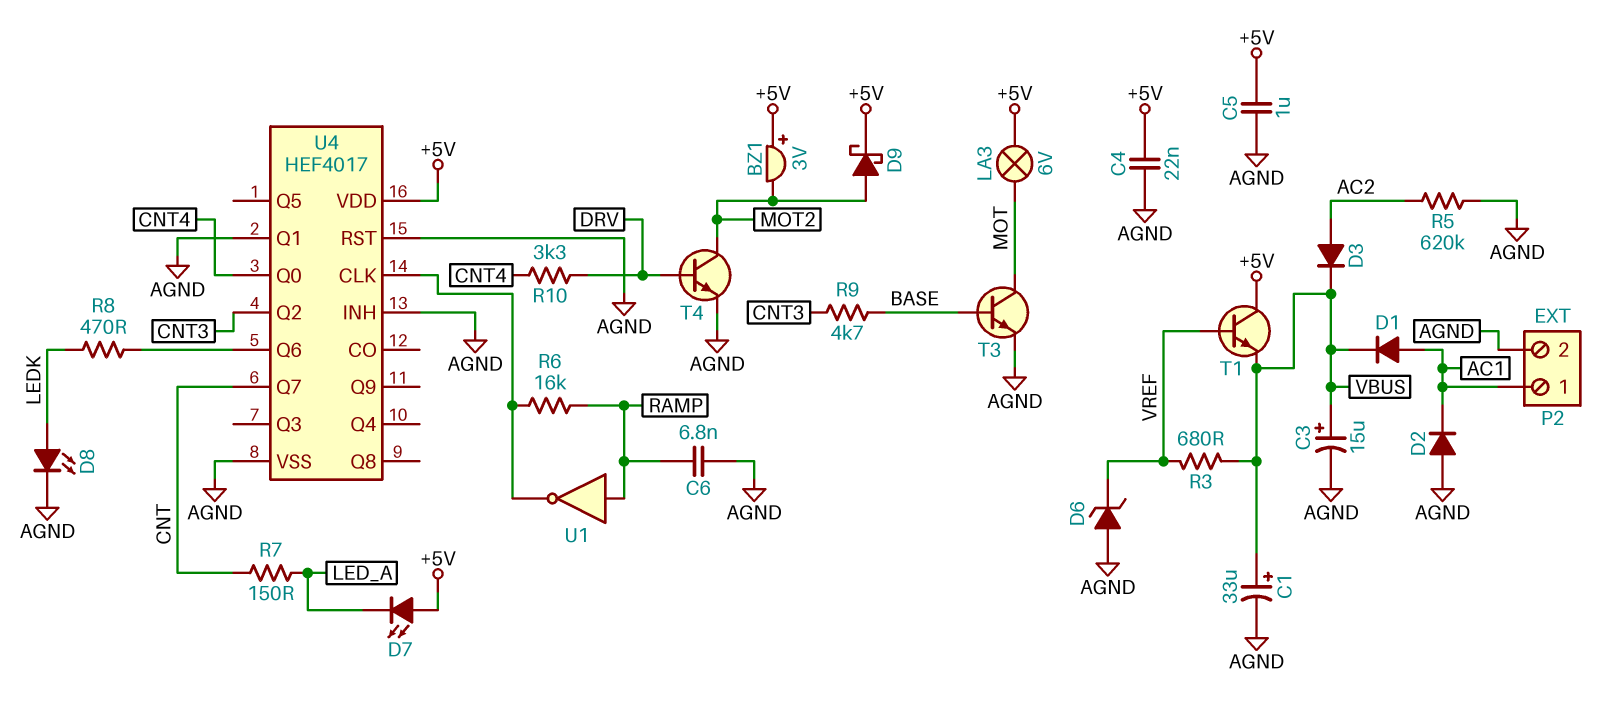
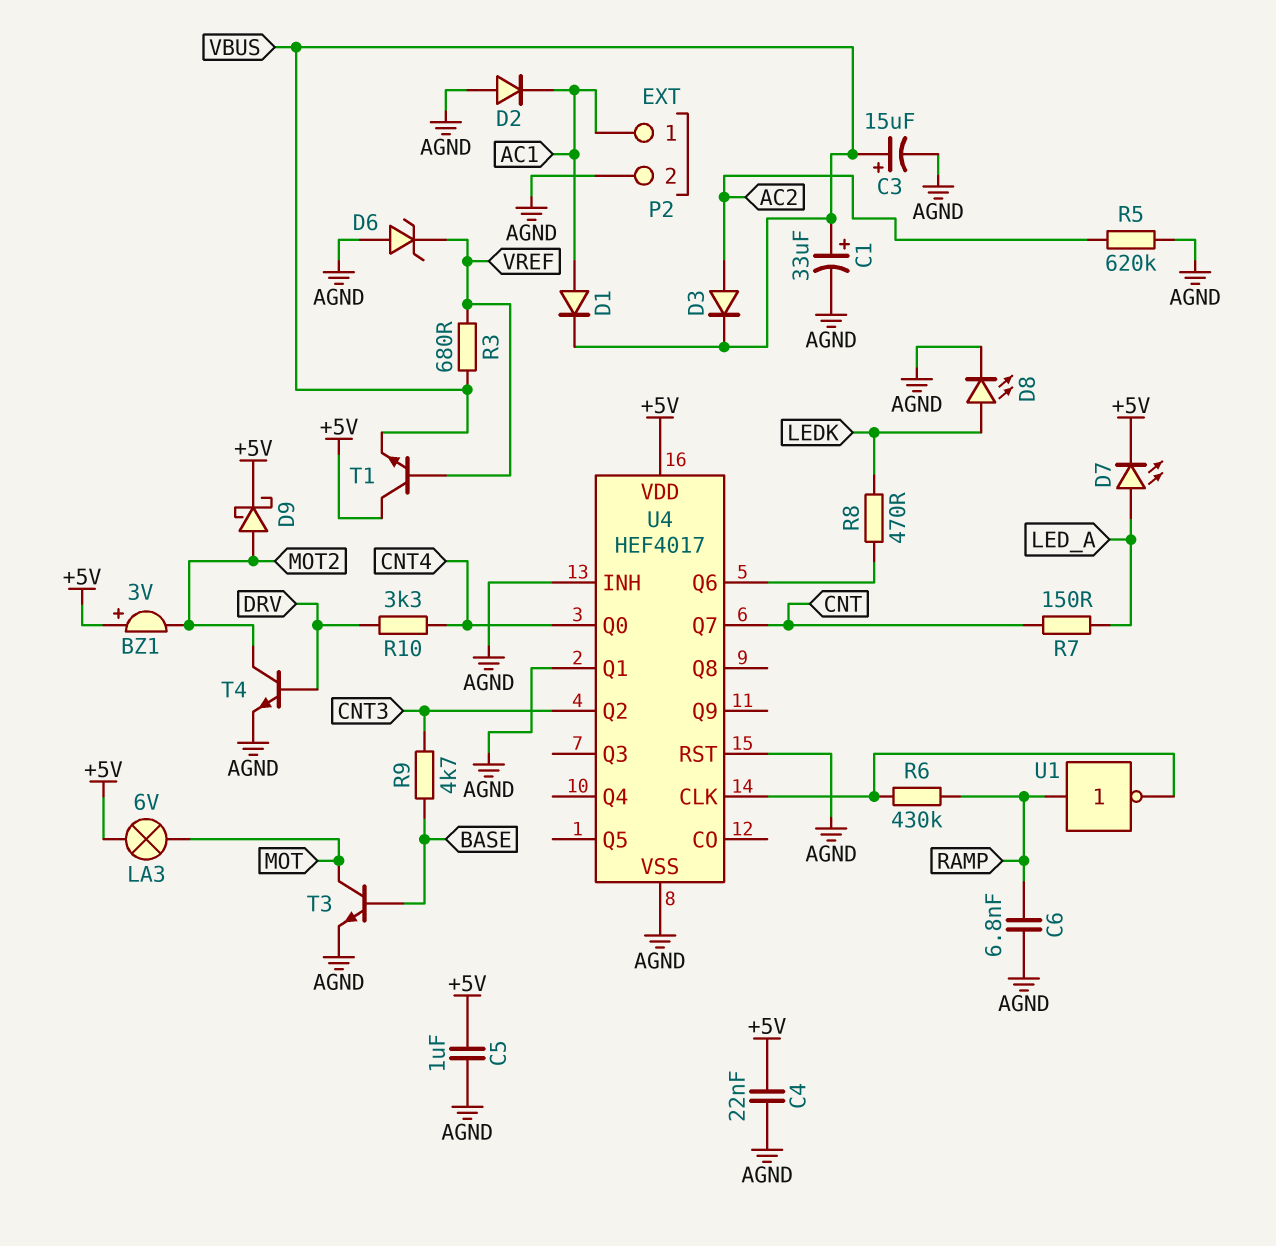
D7: LED (A +5V, K LED_A) -> LED (A LED_A, K +5V)
R6: 16k (RAMP, U4/CLK) -> 430k (RAMP, U4/CLK)

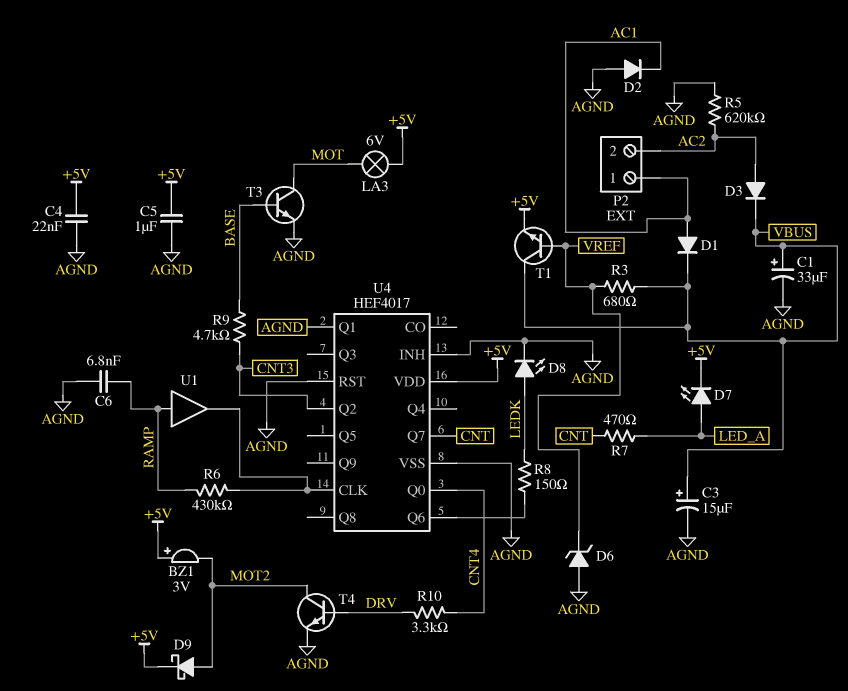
P2 pin 2: AGND -> AC2
R7: 150 (CNT, LED_A) -> 470 (CNT, LED_A)
R8: 470 (LEDK, U4/Q6) -> 150 (LEDK, U4/Q6)
T1: NPN (B VREF, C +5V, E VBUS) -> NPN (B VREF, C VBUS, E +5V)
U1: NOT (in RAMP, out U4/CLK) -> buffer (in RAMP, out U4/CLK)

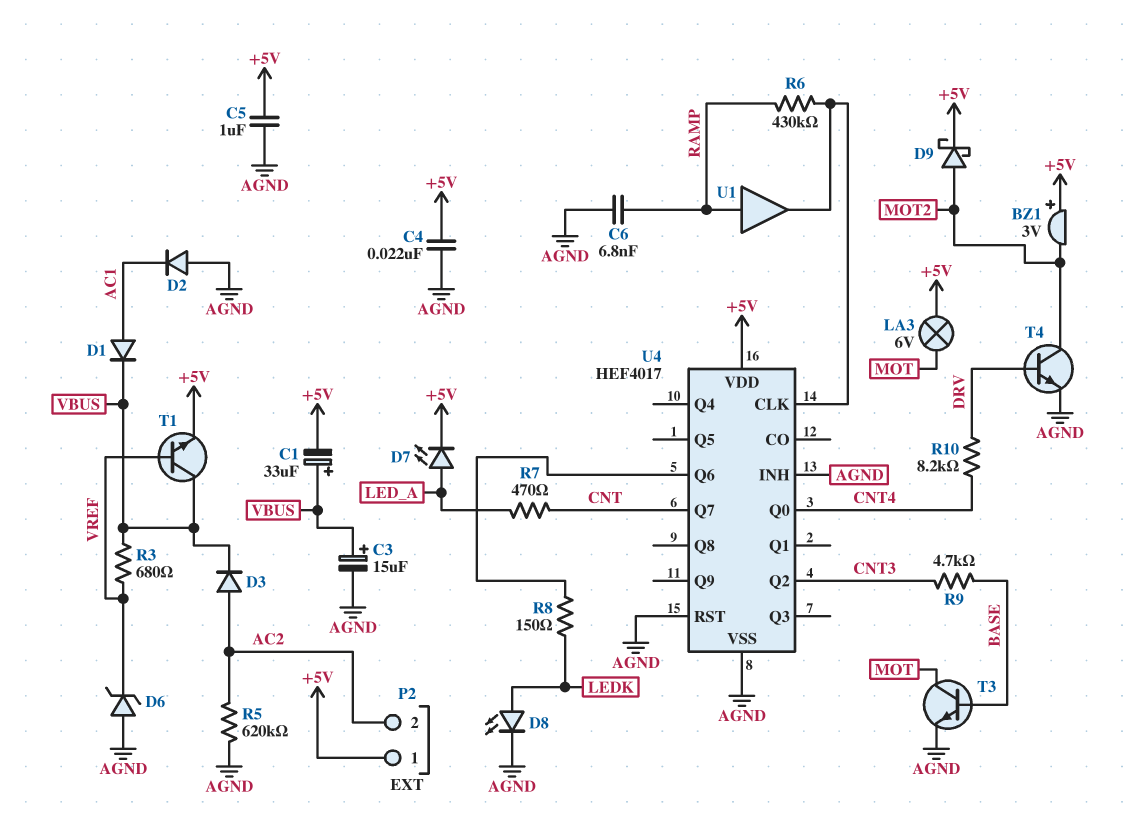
C1: 33uF (plus VBUS, minus AGND) -> 33uF (plus VBUS, minus +5V)
P2 pin 1: AC1 -> +5V
R10: 3.3k (CNT4, DRV) -> 8.2k (CNT4, DRV)
U4 pin Q1: AGND -> none

